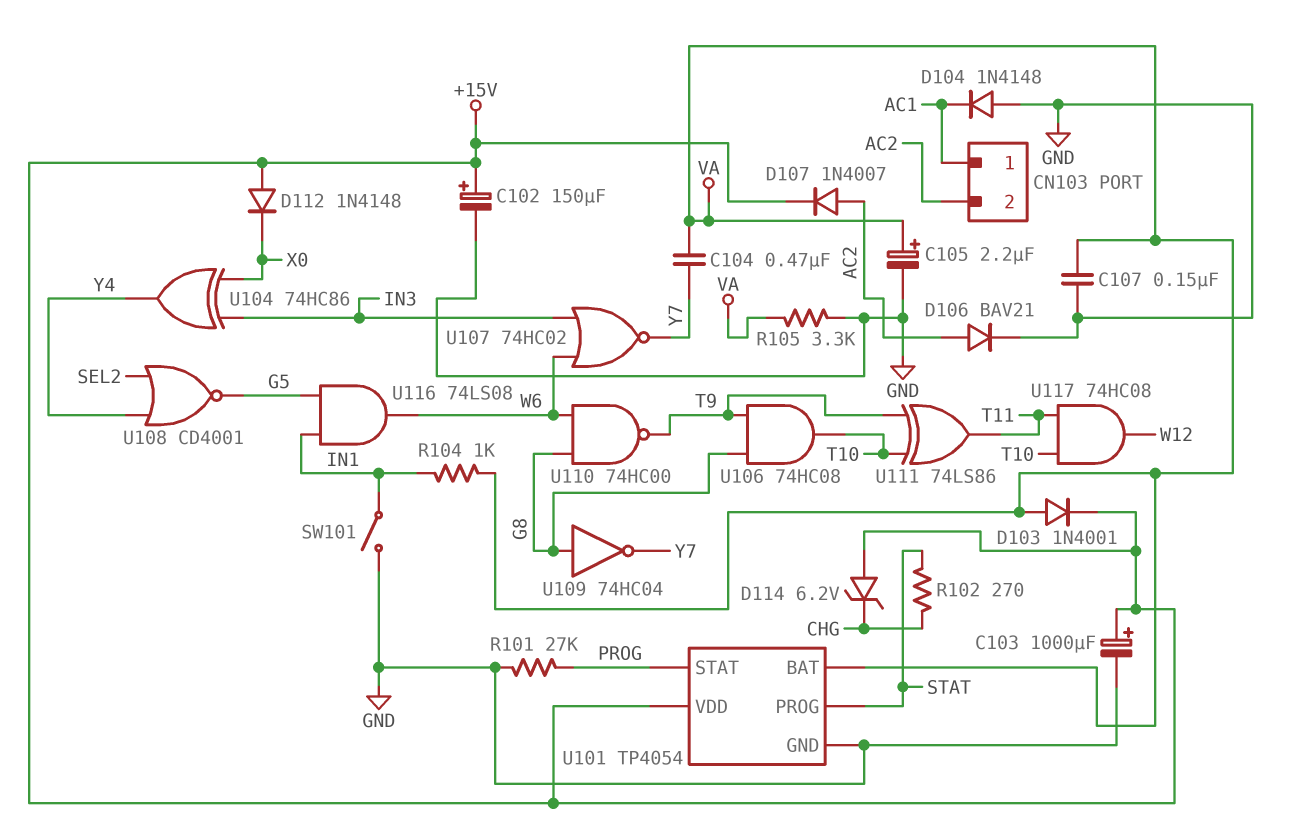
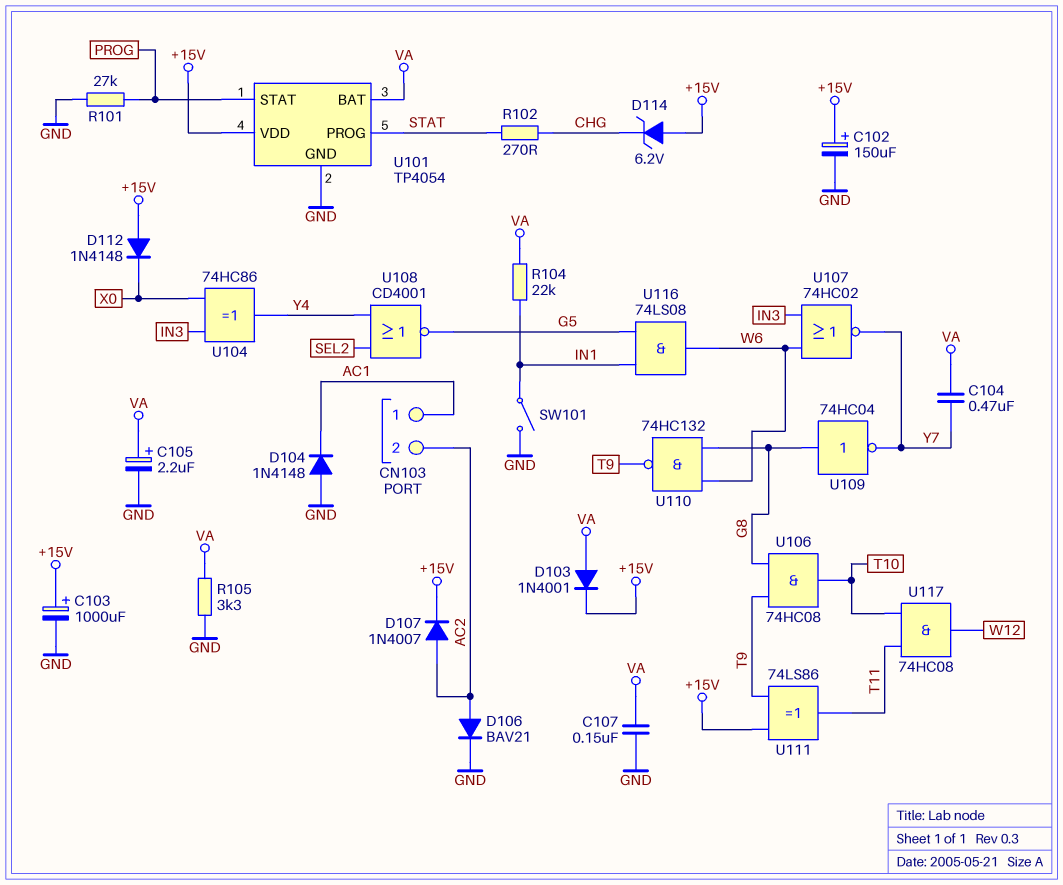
R104: 1k (IN1, VA) -> 22k (IN1, VA)
U110: NAND 74HC00 (in G8, in W6, out T9) -> NAND 74HC132 (in G8, in W6, out T9)
U111: XOR 74LS86 (in T9, in T10, out T11) -> XOR 74LS86 (in +15V, in T9, out T11)

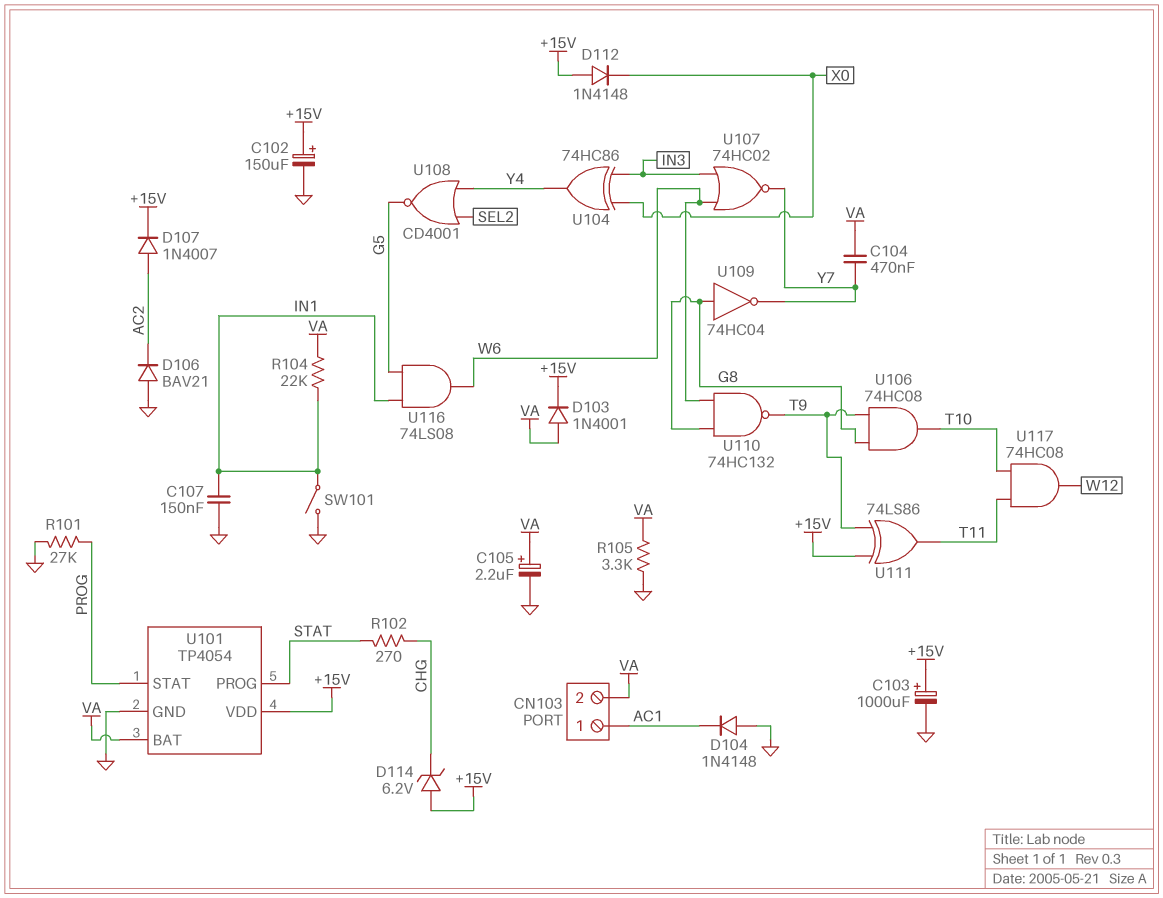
C107: 150nF (GND, VA) -> 150nF (GND, IN1)
CN103 pin 2: AC2 -> VA
D106: diode BAV21 (A AC2, K GND) -> diode BAV21 (A GND, K AC2)

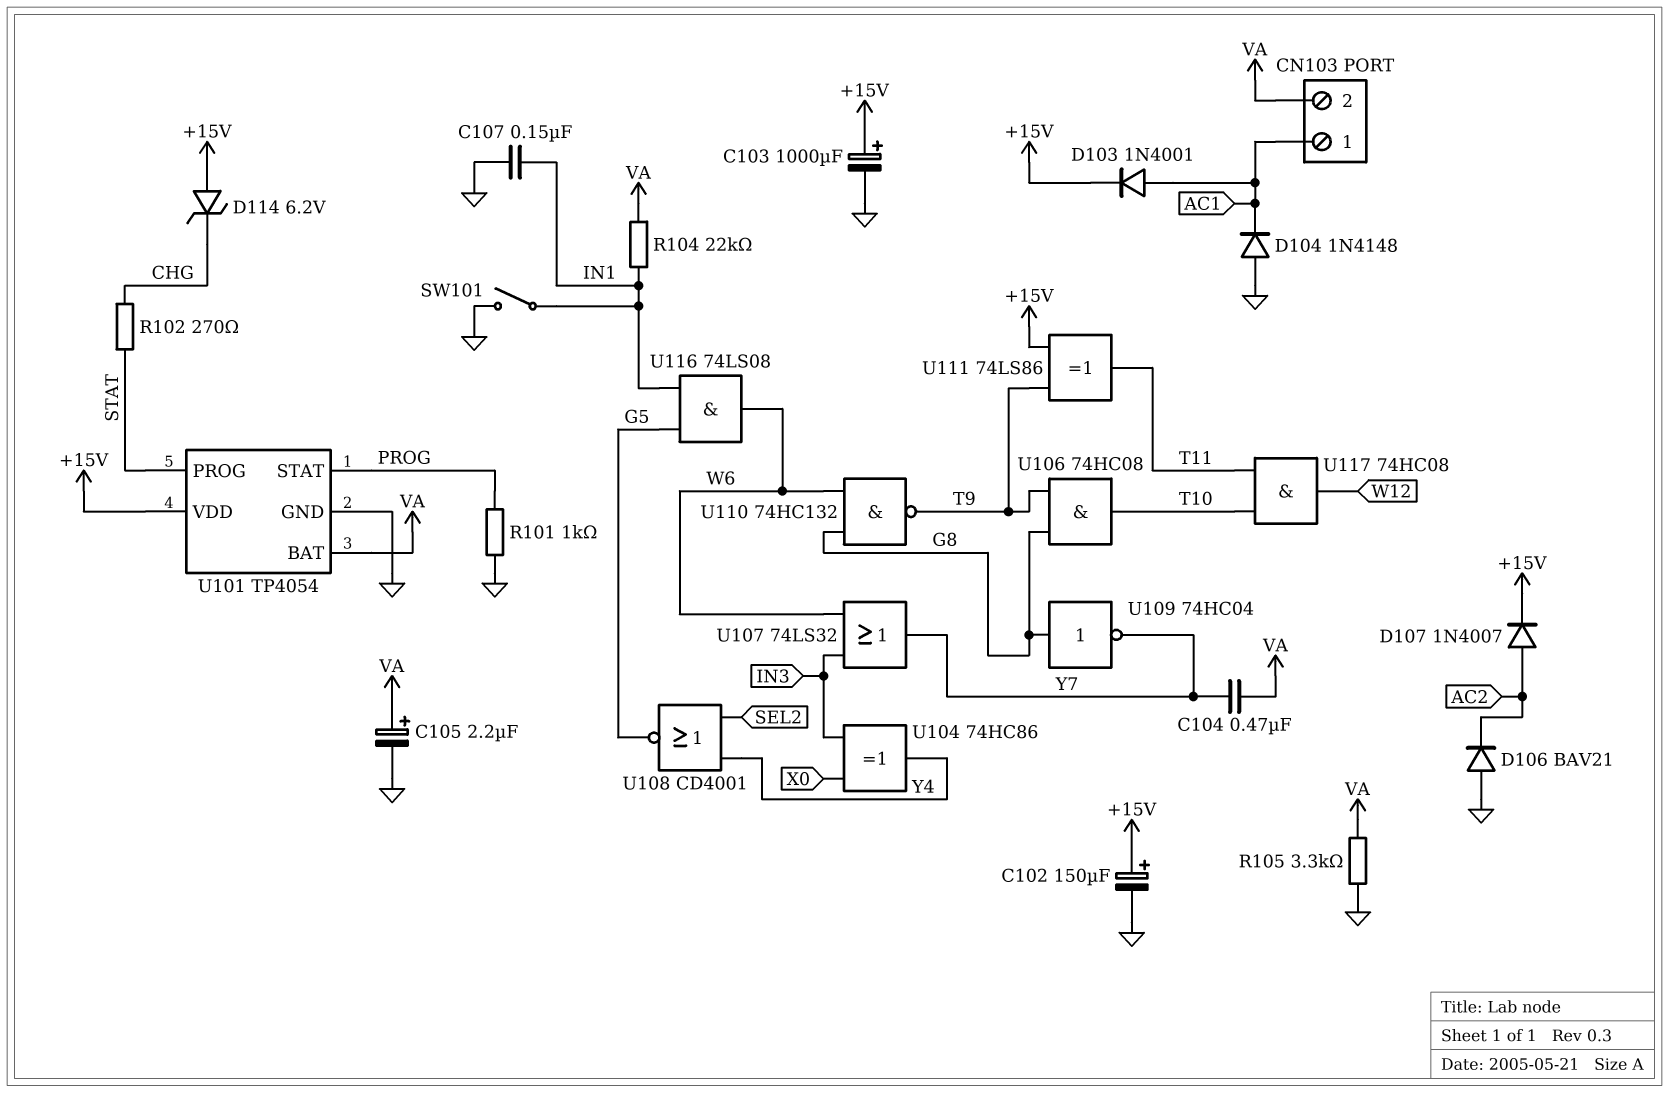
D103: diode 1N4001 (A VA, K +15V) -> diode 1N4001 (A AC1, K +15V)
D112: diode 1N4148 (A +15V, K X0) -> none
R101: 27k (GND, PROG) -> 1k (GND, PROG)
U107: NOR 74HC02 (in IN3, in W6, out Y7) -> OR 74LS32 (in IN3, in W6, out Y7)

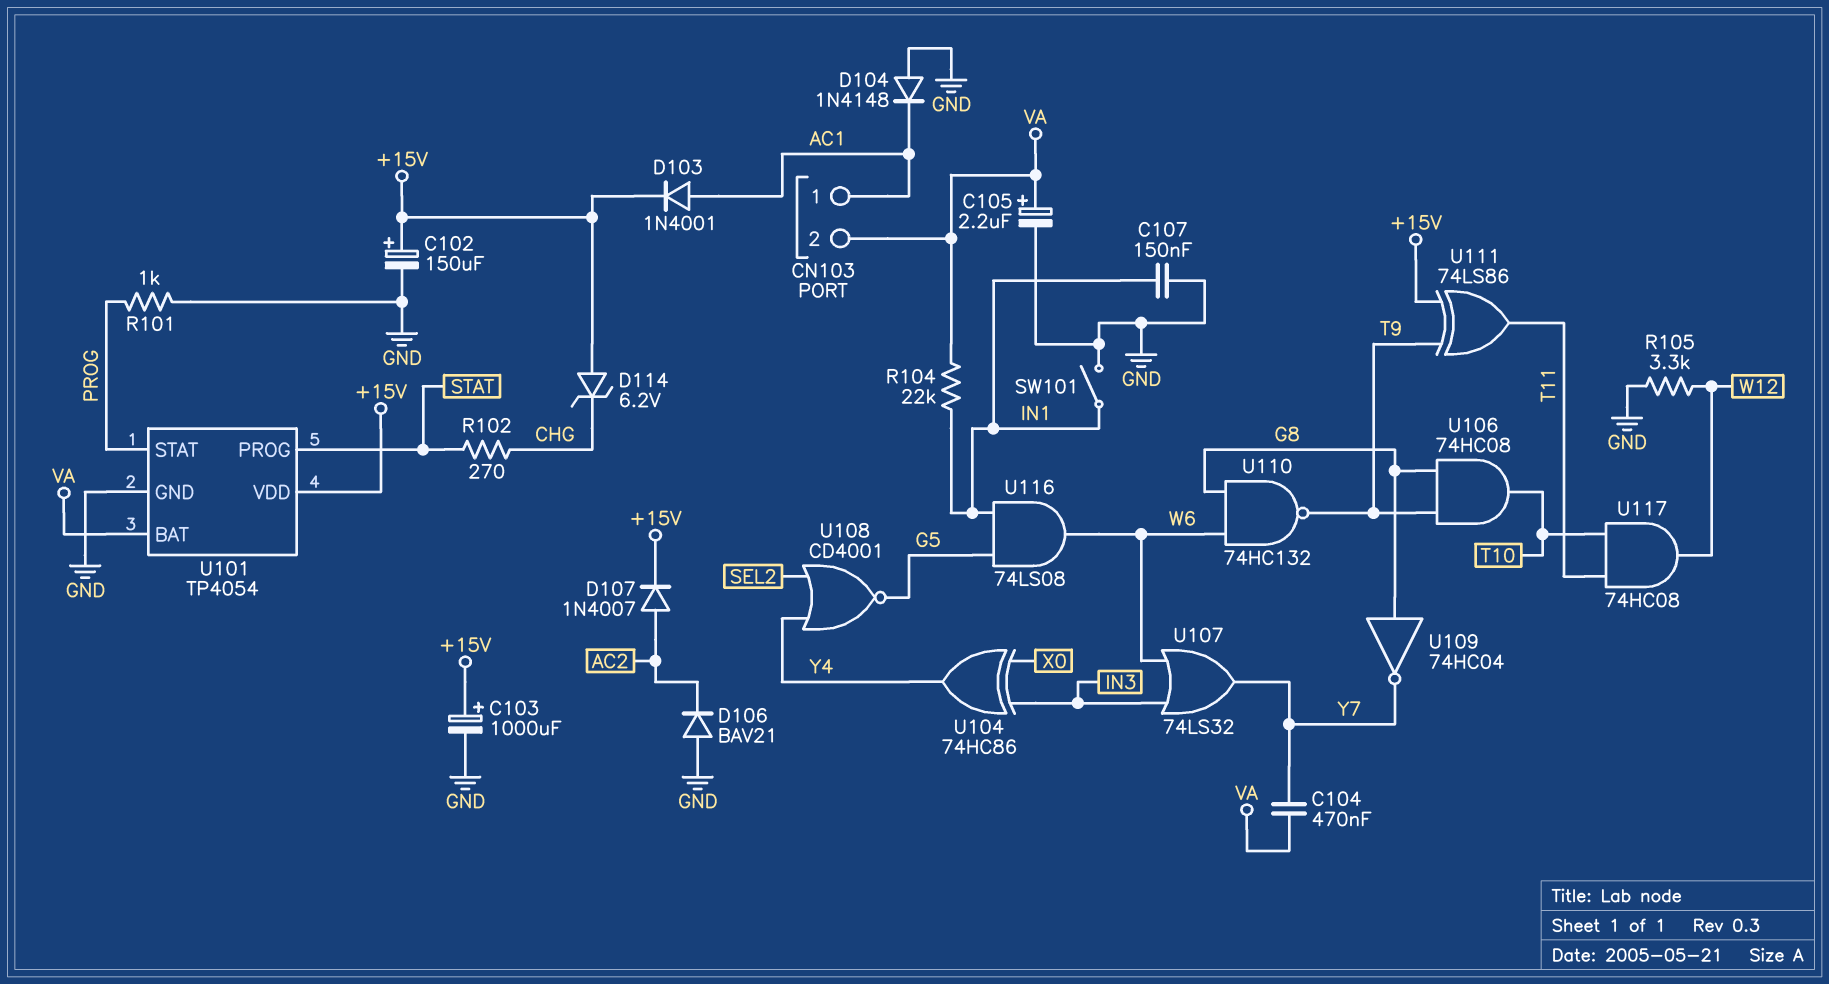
R105: 3.3k (GND, VA) -> 3.3k (GND, W12)

